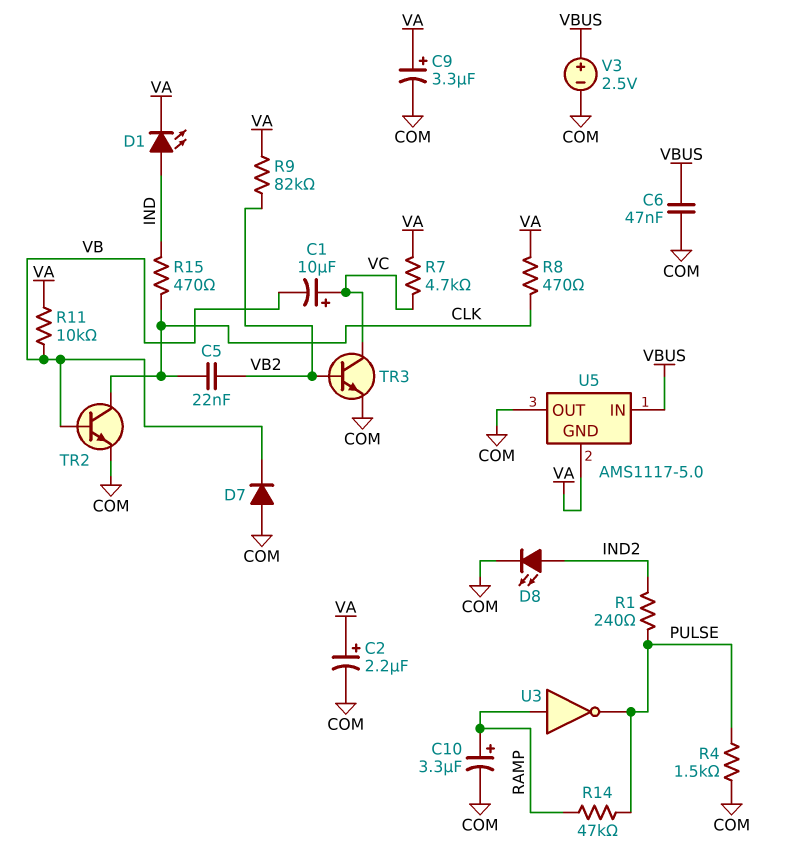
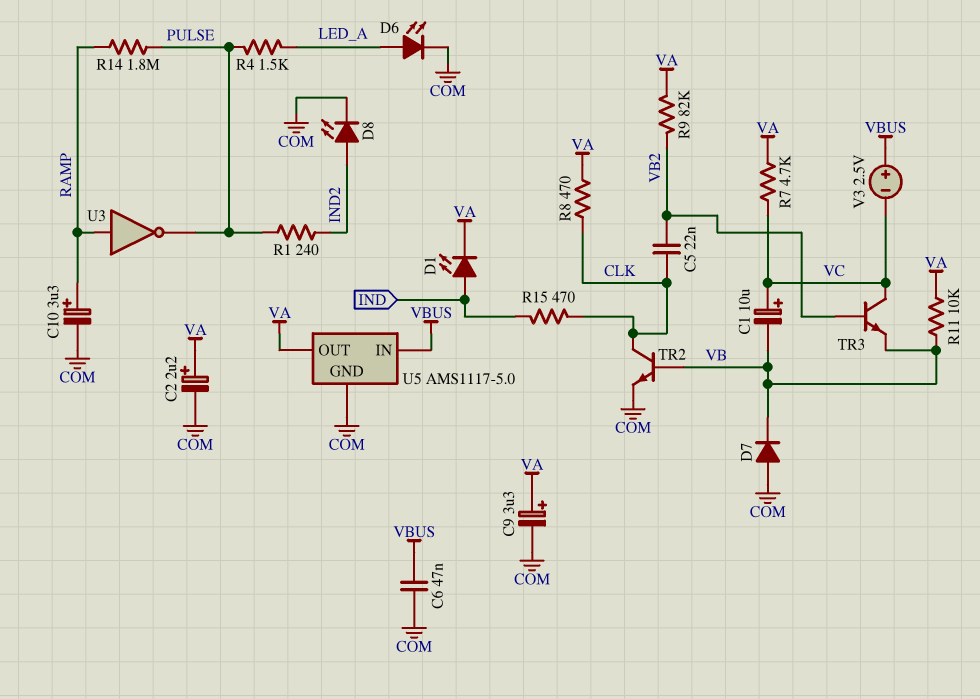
D6: none -> LED (A LED_A, K COM)
R4: 1.5k (COM, PULSE) -> 1.5k (LED_A, PULSE)
R14: 47k (PULSE, RAMP) -> 1.8M (PULSE, RAMP)
TR3: NPN (B VB2, C VC, E COM) -> NPN (B VB2, C VC, E VB)
U5 pin GND: VA -> COM
U5 pin OUT: COM -> VA
V3: 2.5V (plus VBUS, minus COM) -> 2.5V (plus VBUS, minus VC)

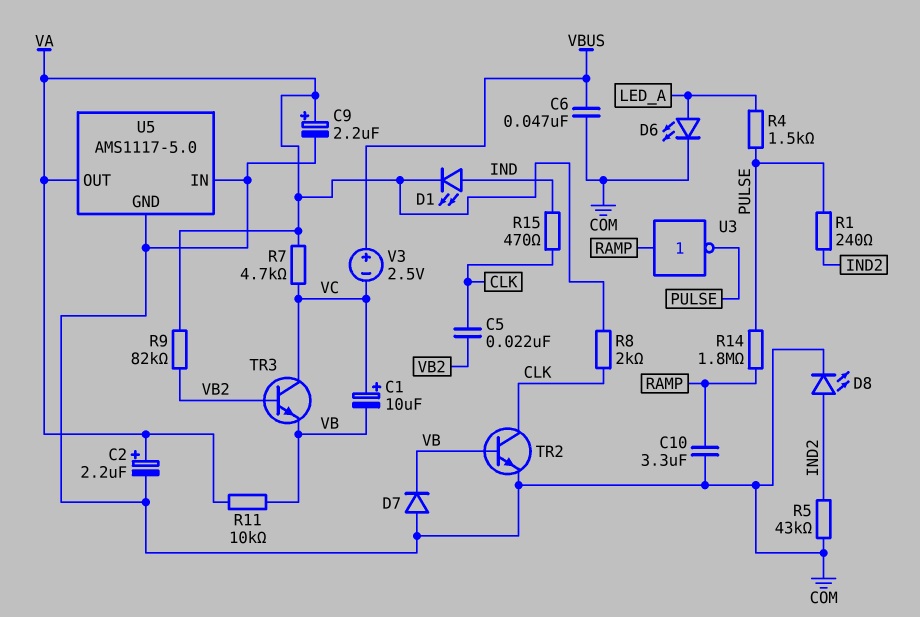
C9: 3.3uF (plus VA, minus COM) -> 2.2uF (plus VA, minus COM)
C10: 3.3uF (plus RAMP, minus COM) -> 3.3uF (COM, RAMP)
R5: none -> 43k (COM, IND2)
R8: 470 (CLK, VA) -> 2k (CLK, VA)
U5 pin IN: VBUS -> COM

